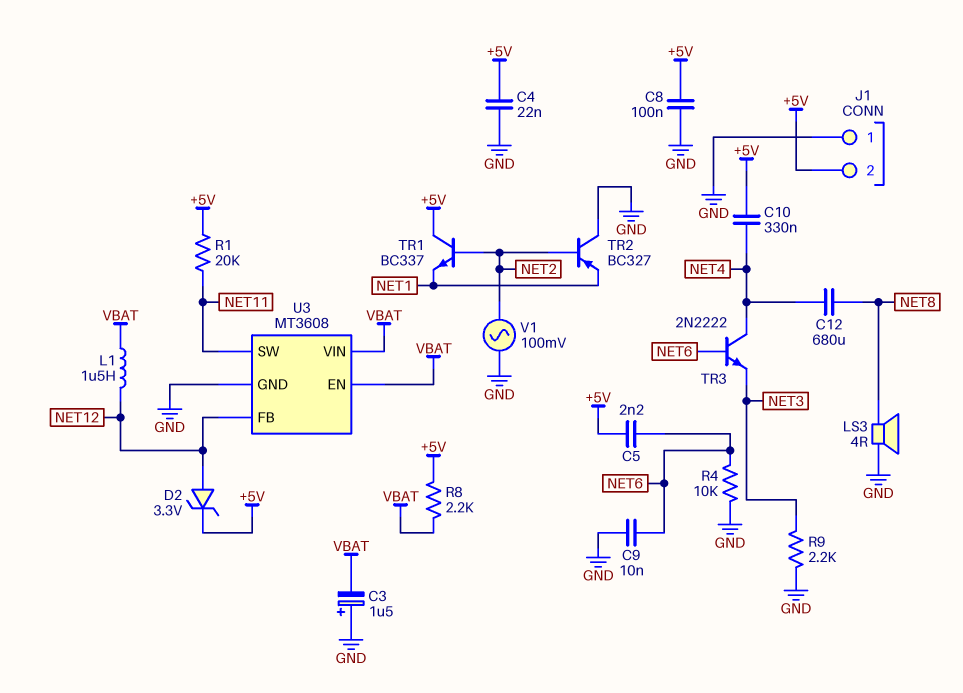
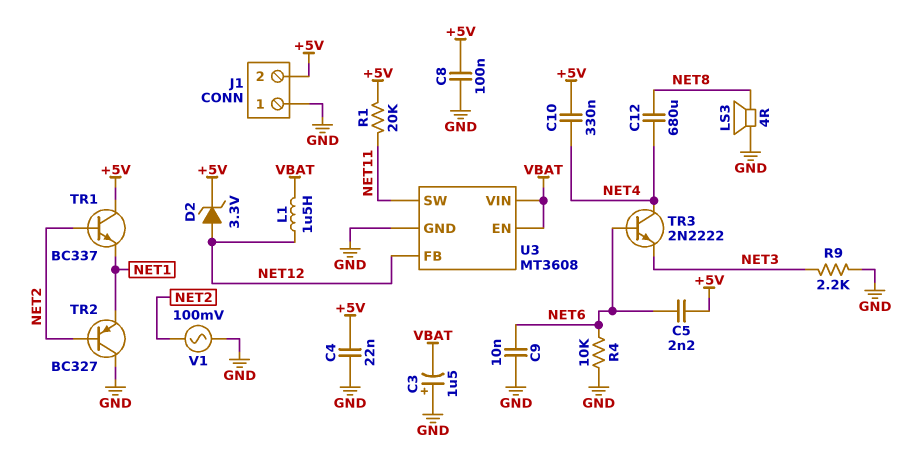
R8: 2.2k (+5V, VBAT) -> none

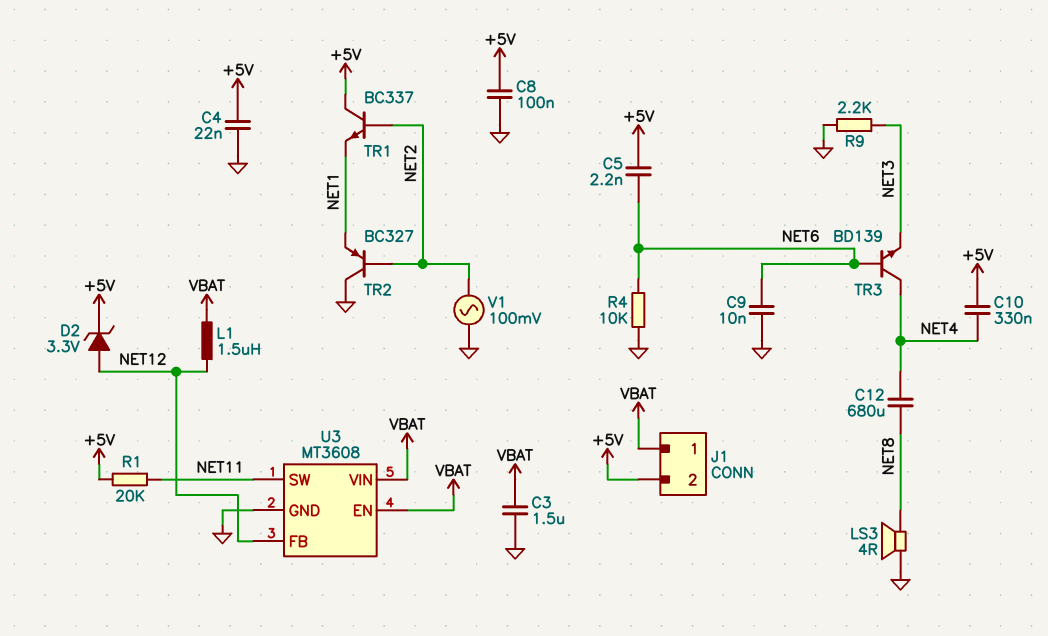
C3: 1.5uF (plus GND, minus VBAT) -> 1.5uF (GND, VBAT)
J1 pin 1: GND -> VBAT
TR3: NPN 2N2222 (B NET6, C NET4, E NET3) -> NPN BD139 (B NET6, C NET4, E NET3)

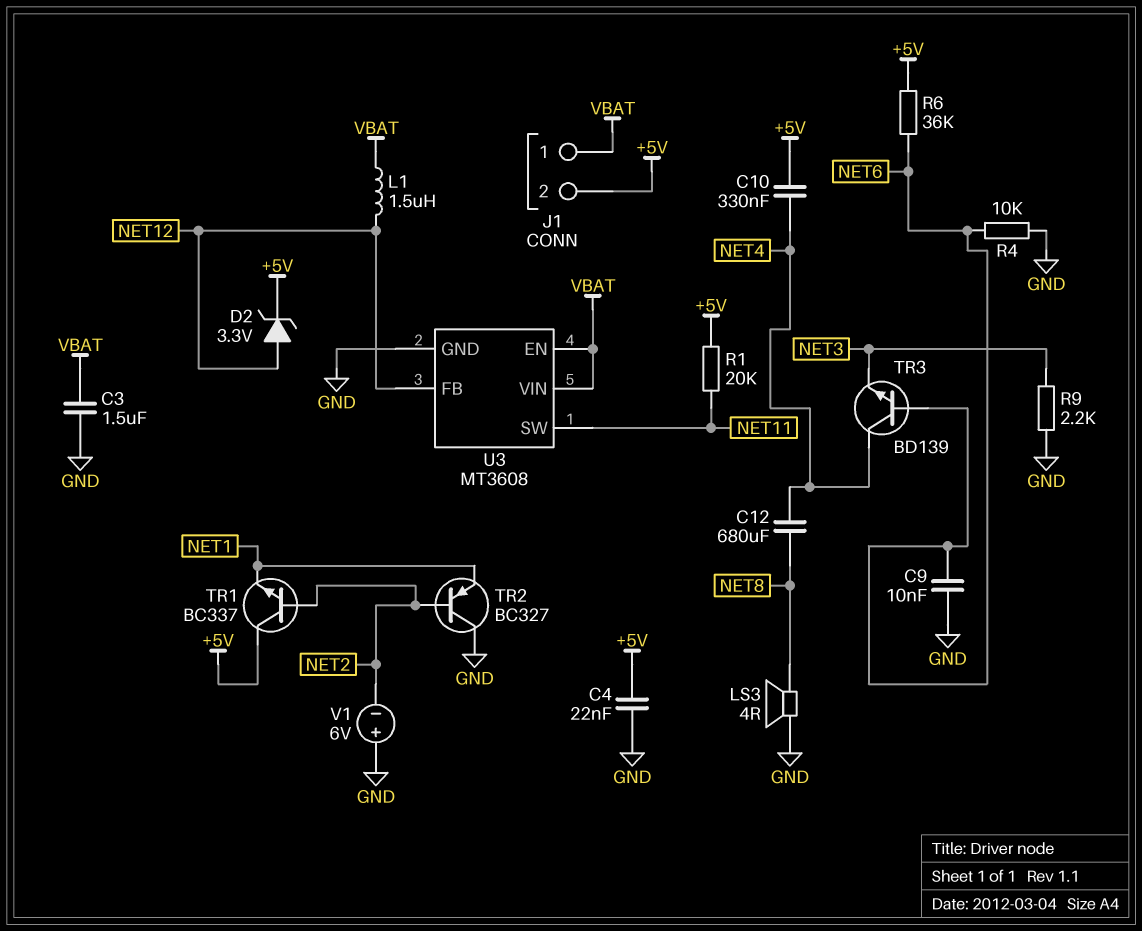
C5: 2.2nF (+5V, NET6) -> none
C8: 100nF (+5V, GND) -> none
R6: none -> 36k (+5V, NET6)
V1: AC 100mV (GND, NET2) -> 6V (plus GND, minus NET2)

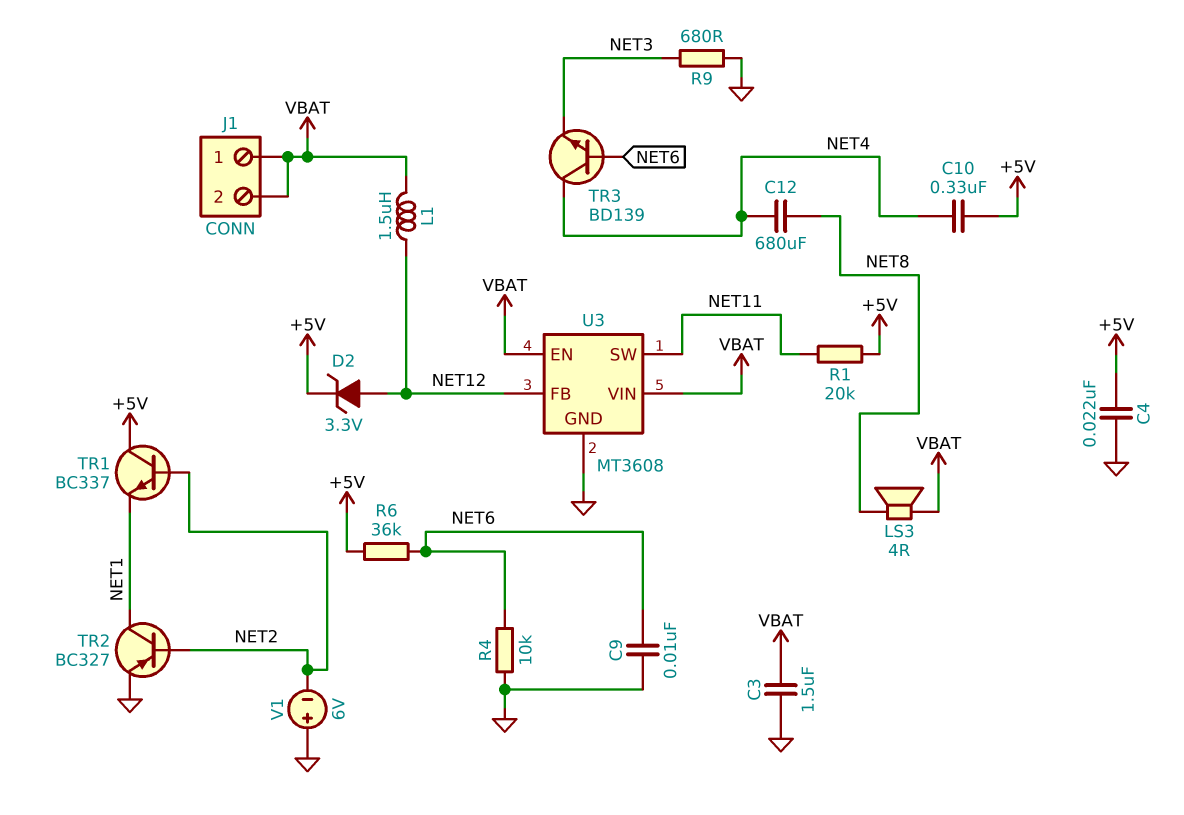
J1 pin 2: +5V -> VBAT
LS3: speaker 4R (GND, NET8) -> speaker 4R (NET8, VBAT)
R9: 2.2k (GND, NET3) -> 680 (GND, NET3)
TR2: PNP BC327 (B NET2, C GND, E NET1) -> PNP BC327 (B NET2, C NET1, E GND)

